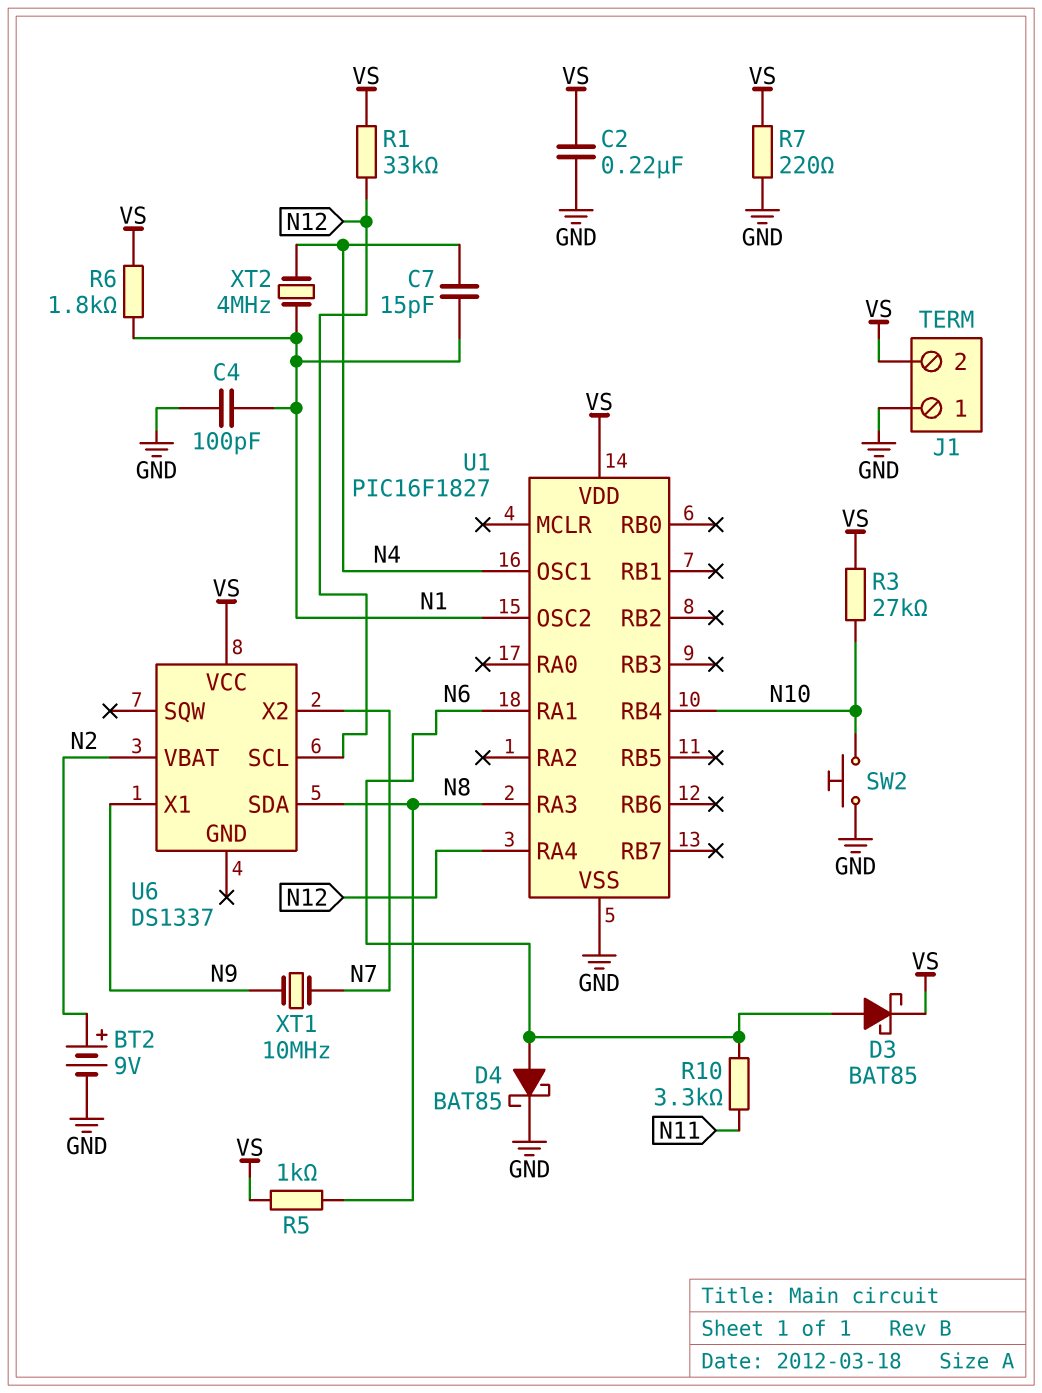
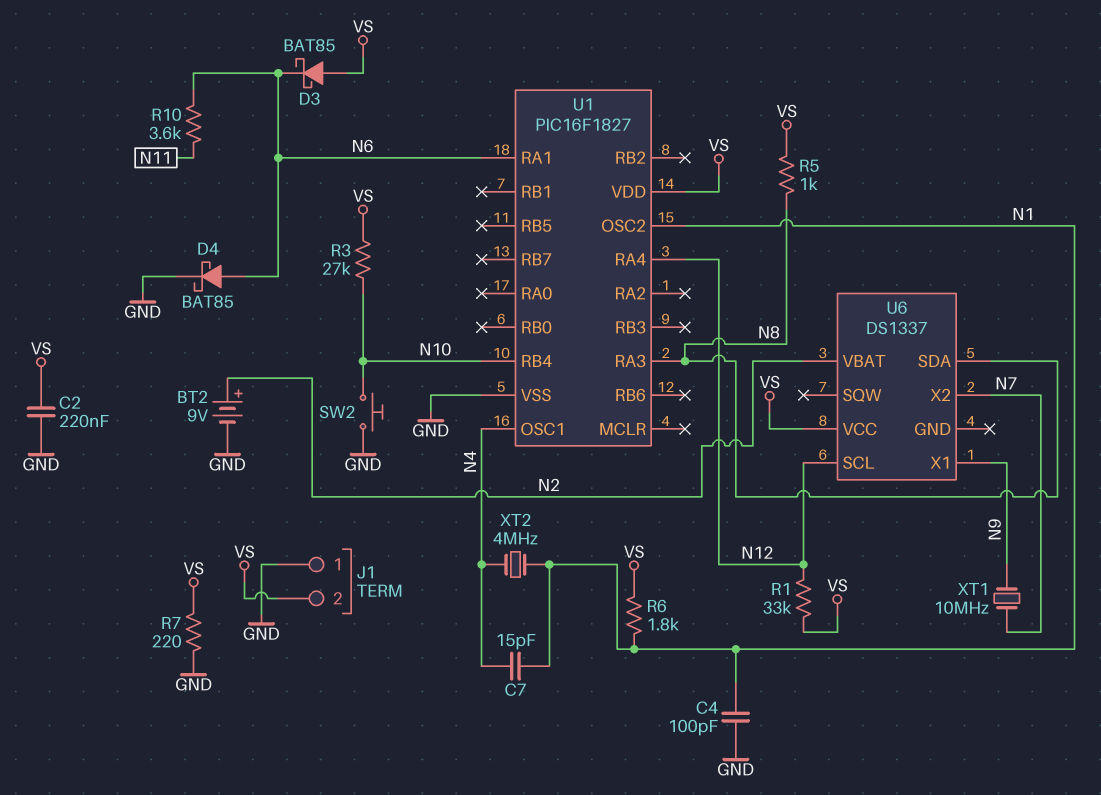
D3: schottky BAT85 (A N6, K VS) -> schottky BAT85 (A VS, K N6)
R10: 3.3k (N6, N11) -> 3.6k (N6, N11)

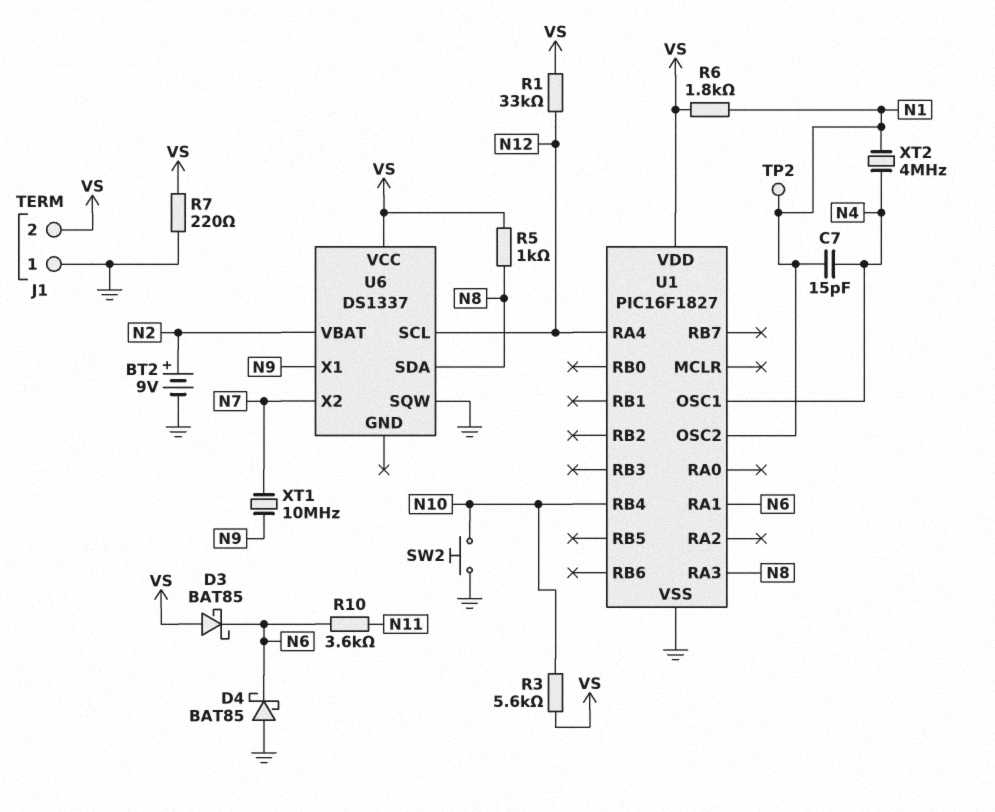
C2: 220nF (GND, VS) -> none
C4: 100pF (GND, N1) -> none
D4: schottky BAT85 (A N6, K GND) -> schottky BAT85 (A GND, K N6)
R3: 27k (N10, VS) -> 5.6k (N10, VS)
TP2: none -> test point (N1)
U6 pin SQW: none -> GND

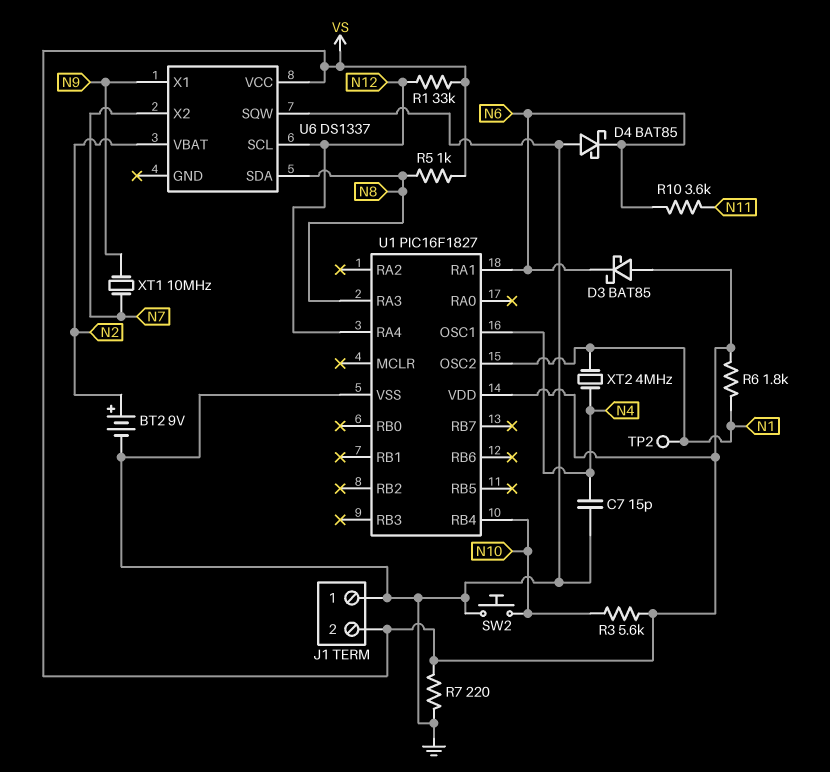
C7: 15pF (N1, N4) -> 15pF (GND, N4)

